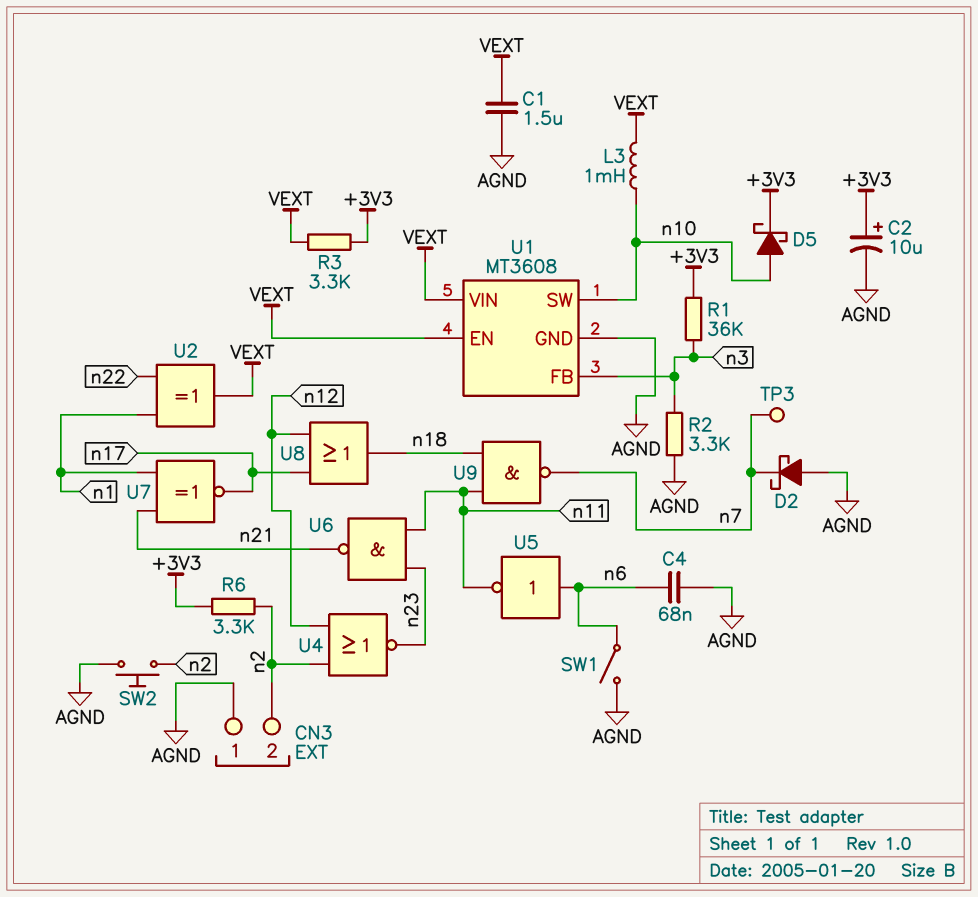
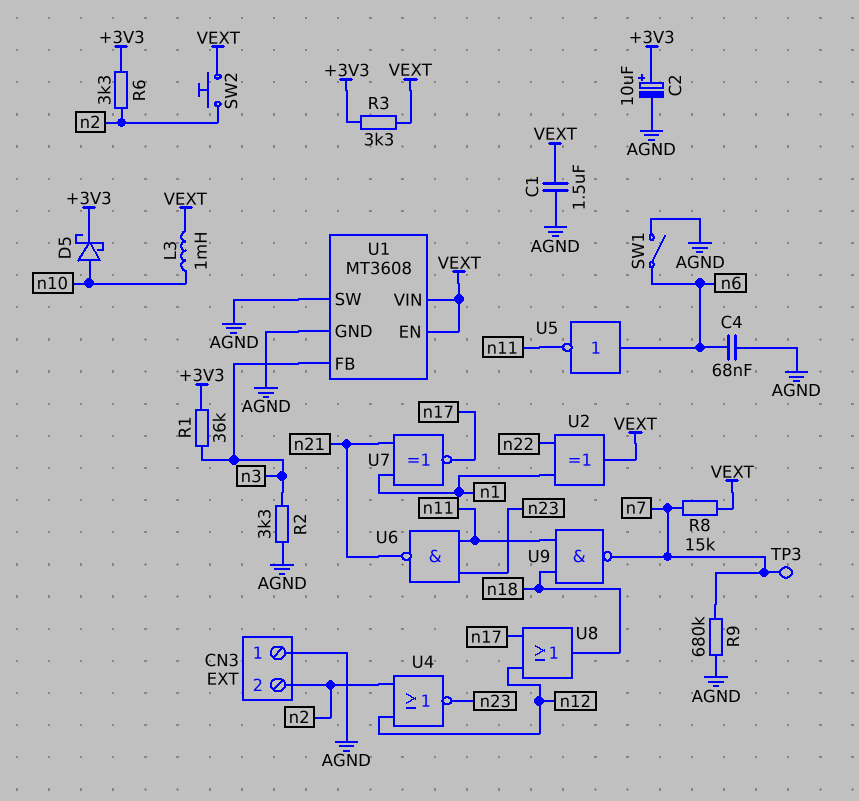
D2: schottky (A AGND, K n7) -> none
R8: none -> 15k (VEXT, n7)
R9: none -> 680k (AGND, n7)
SW2: button (AGND, n2) -> button (VEXT, n2)
U1 pin SW: n10 -> AGND

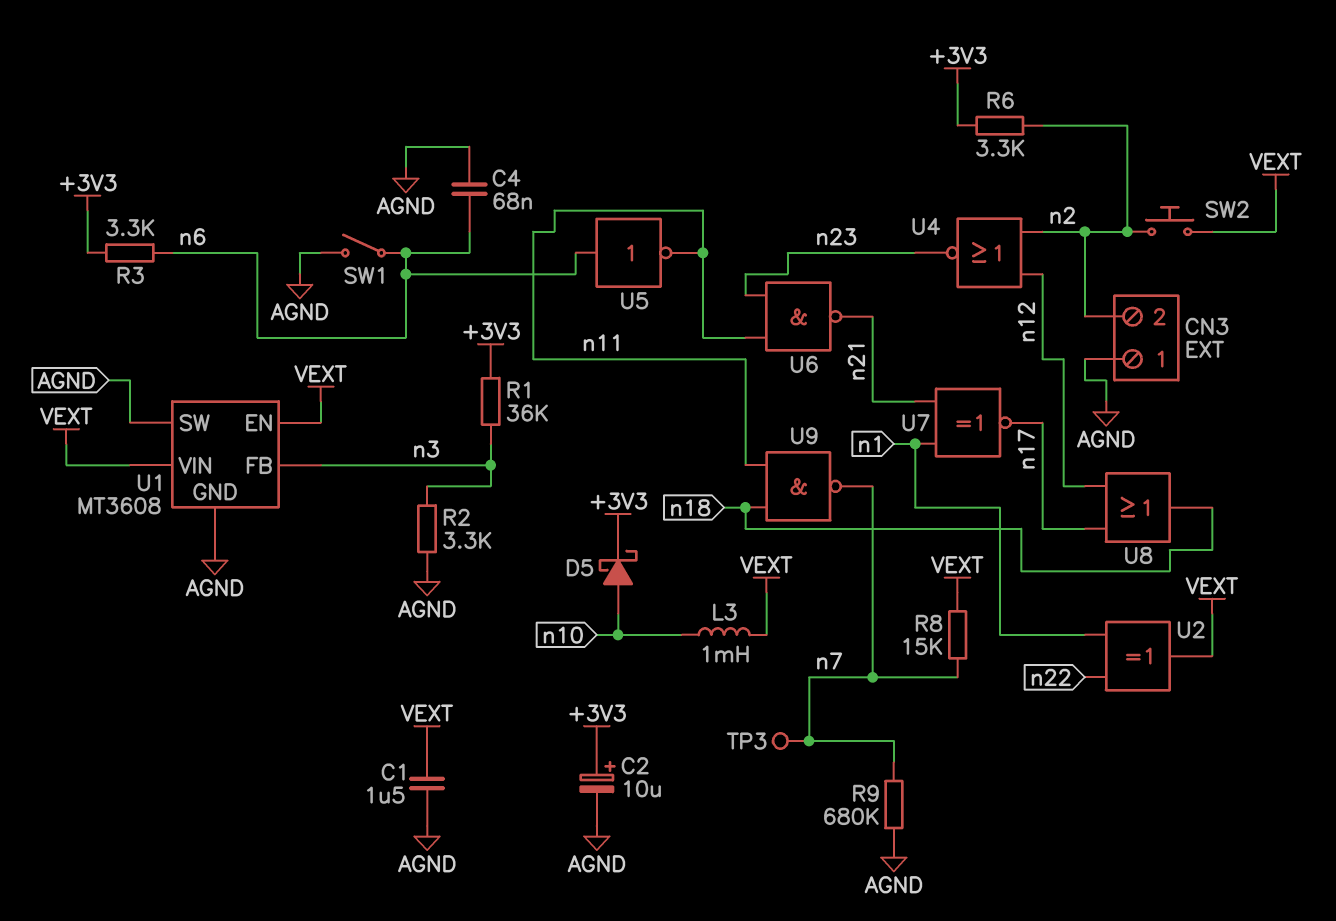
R3: 3.3k (+3V3, VEXT) -> 3.3k (+3V3, n6)

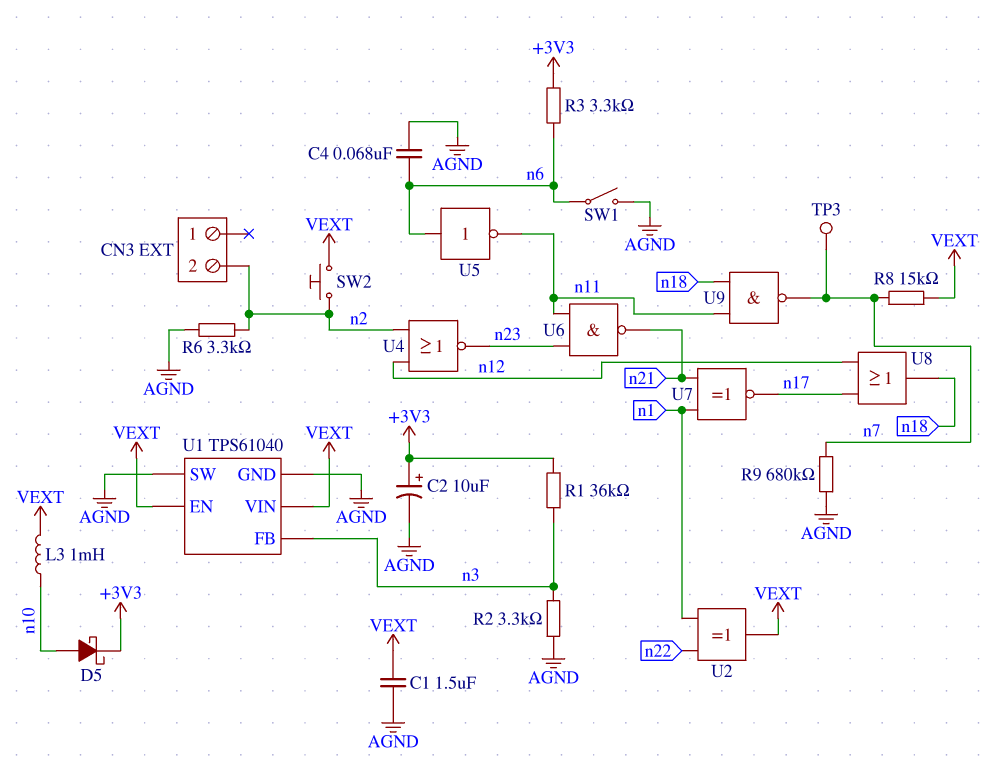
CN3 pin 1: AGND -> none
R6: 3.3k (+3V3, n2) -> 3.3k (AGND, n2)
U1: MT3608 -> TPS61040

